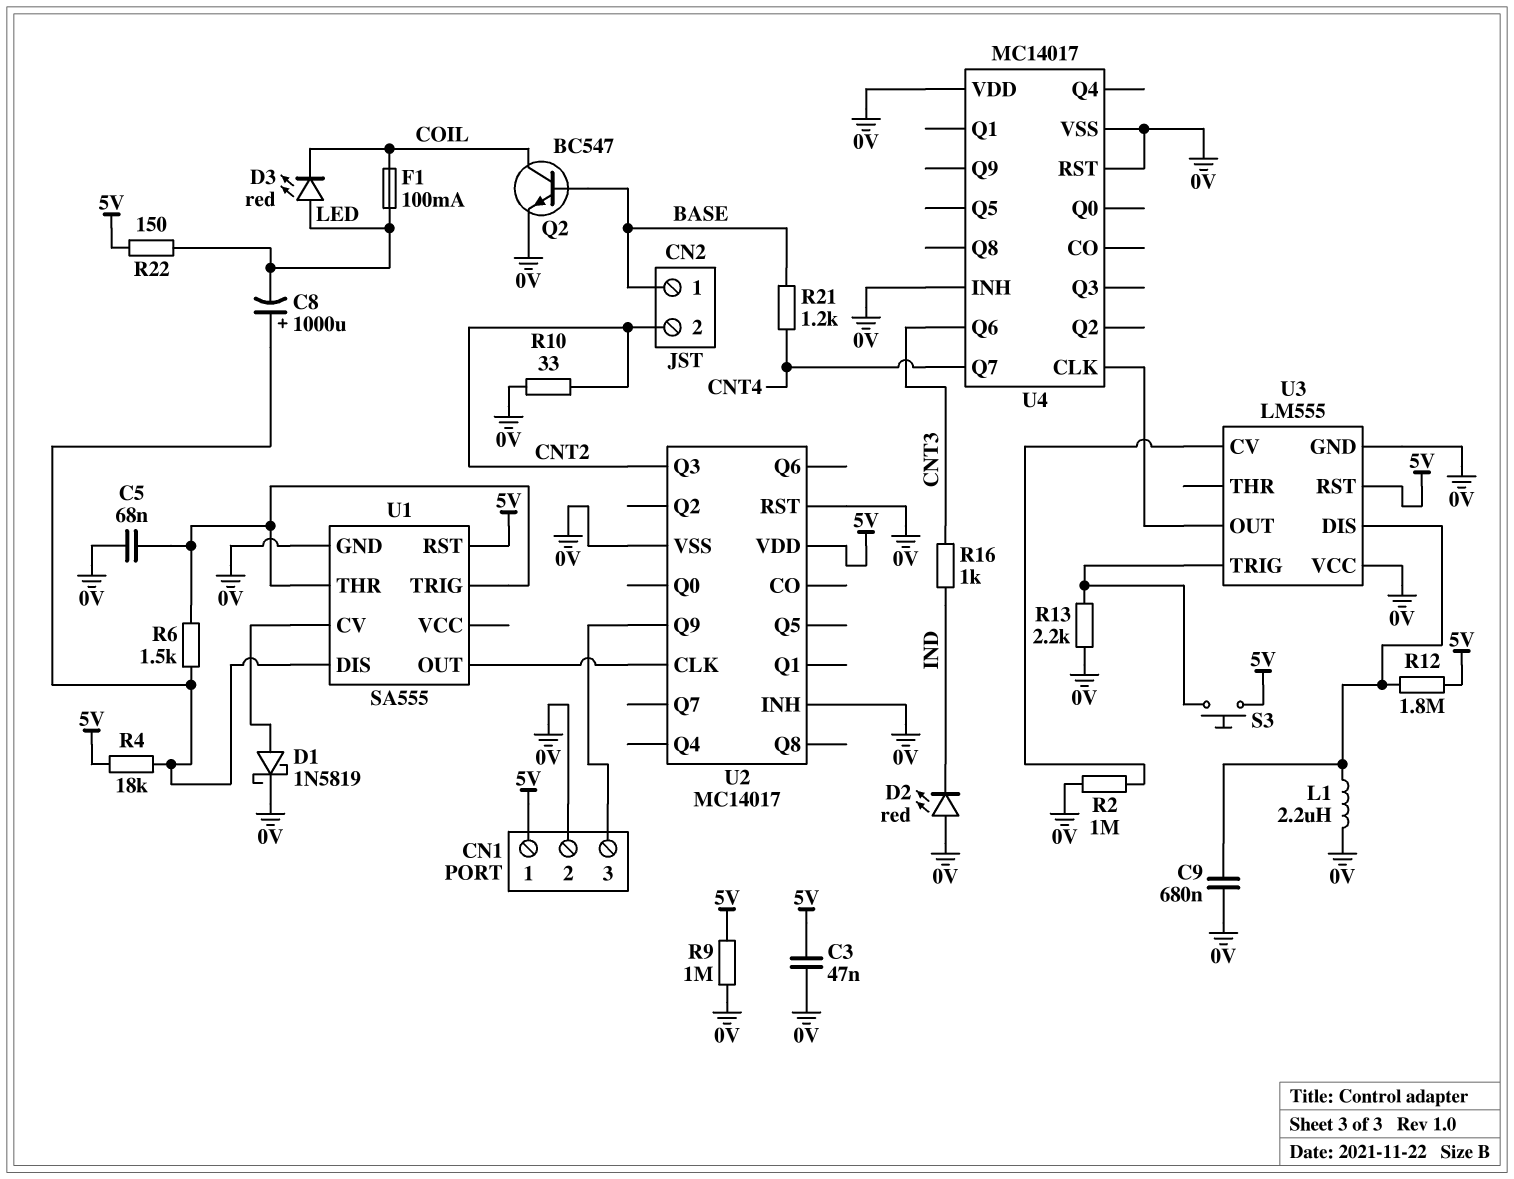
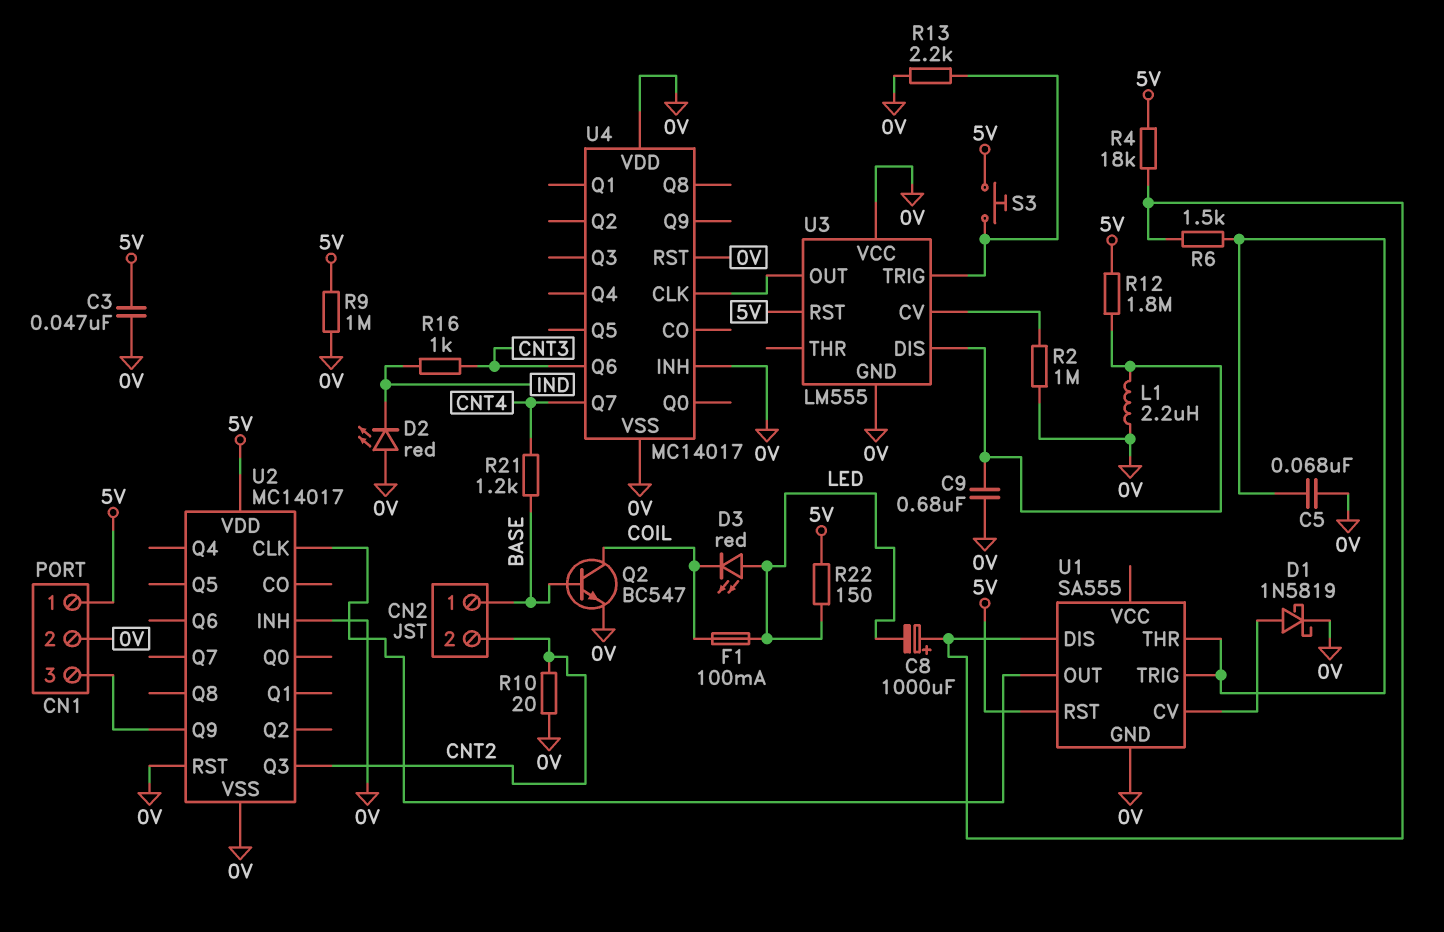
R10: 33 (0V, CNT2) -> 20 (0V, CNT2)

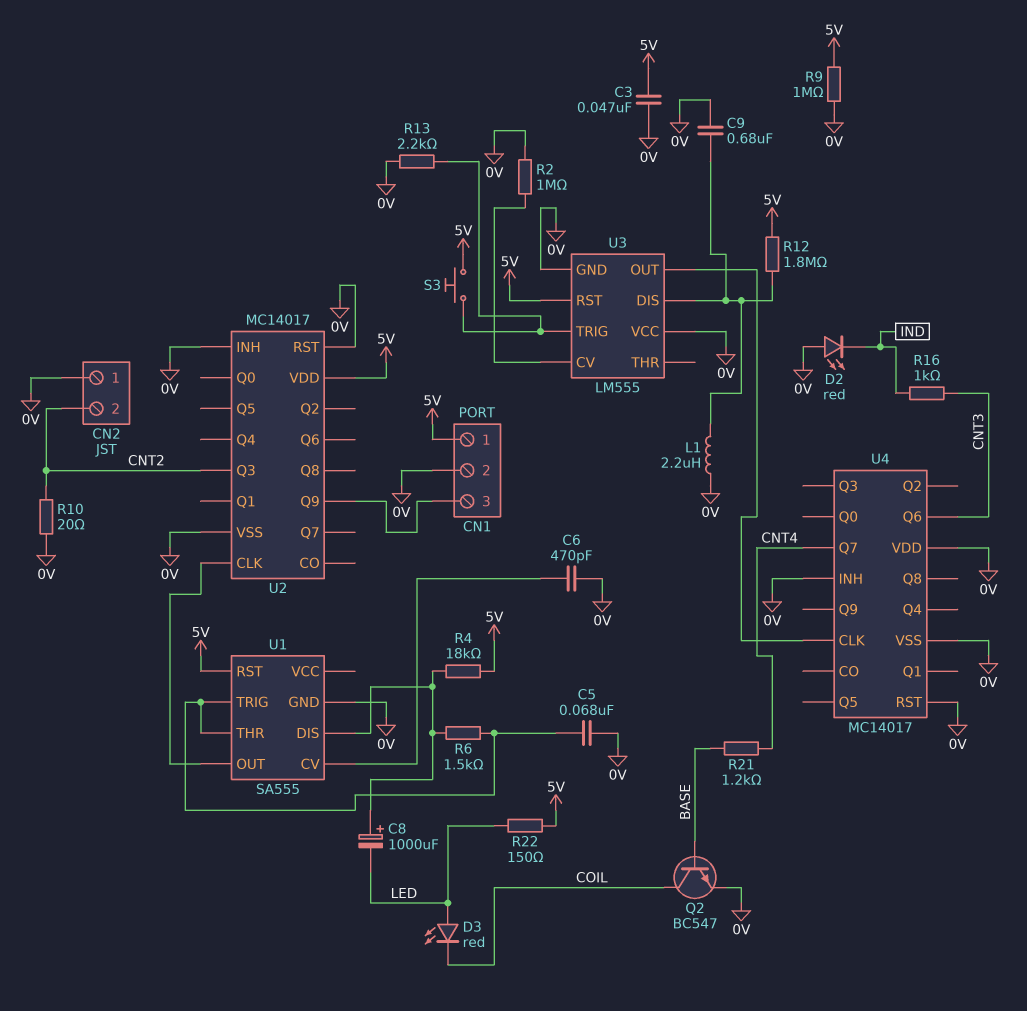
C6: none -> 470pF (0V, U1/CV)
CN2 pin 1: BASE -> 0V
D1: schottky 1N5819 (A U1/CV, K 0V) -> none
F1: 100mA (COIL, LED) -> none

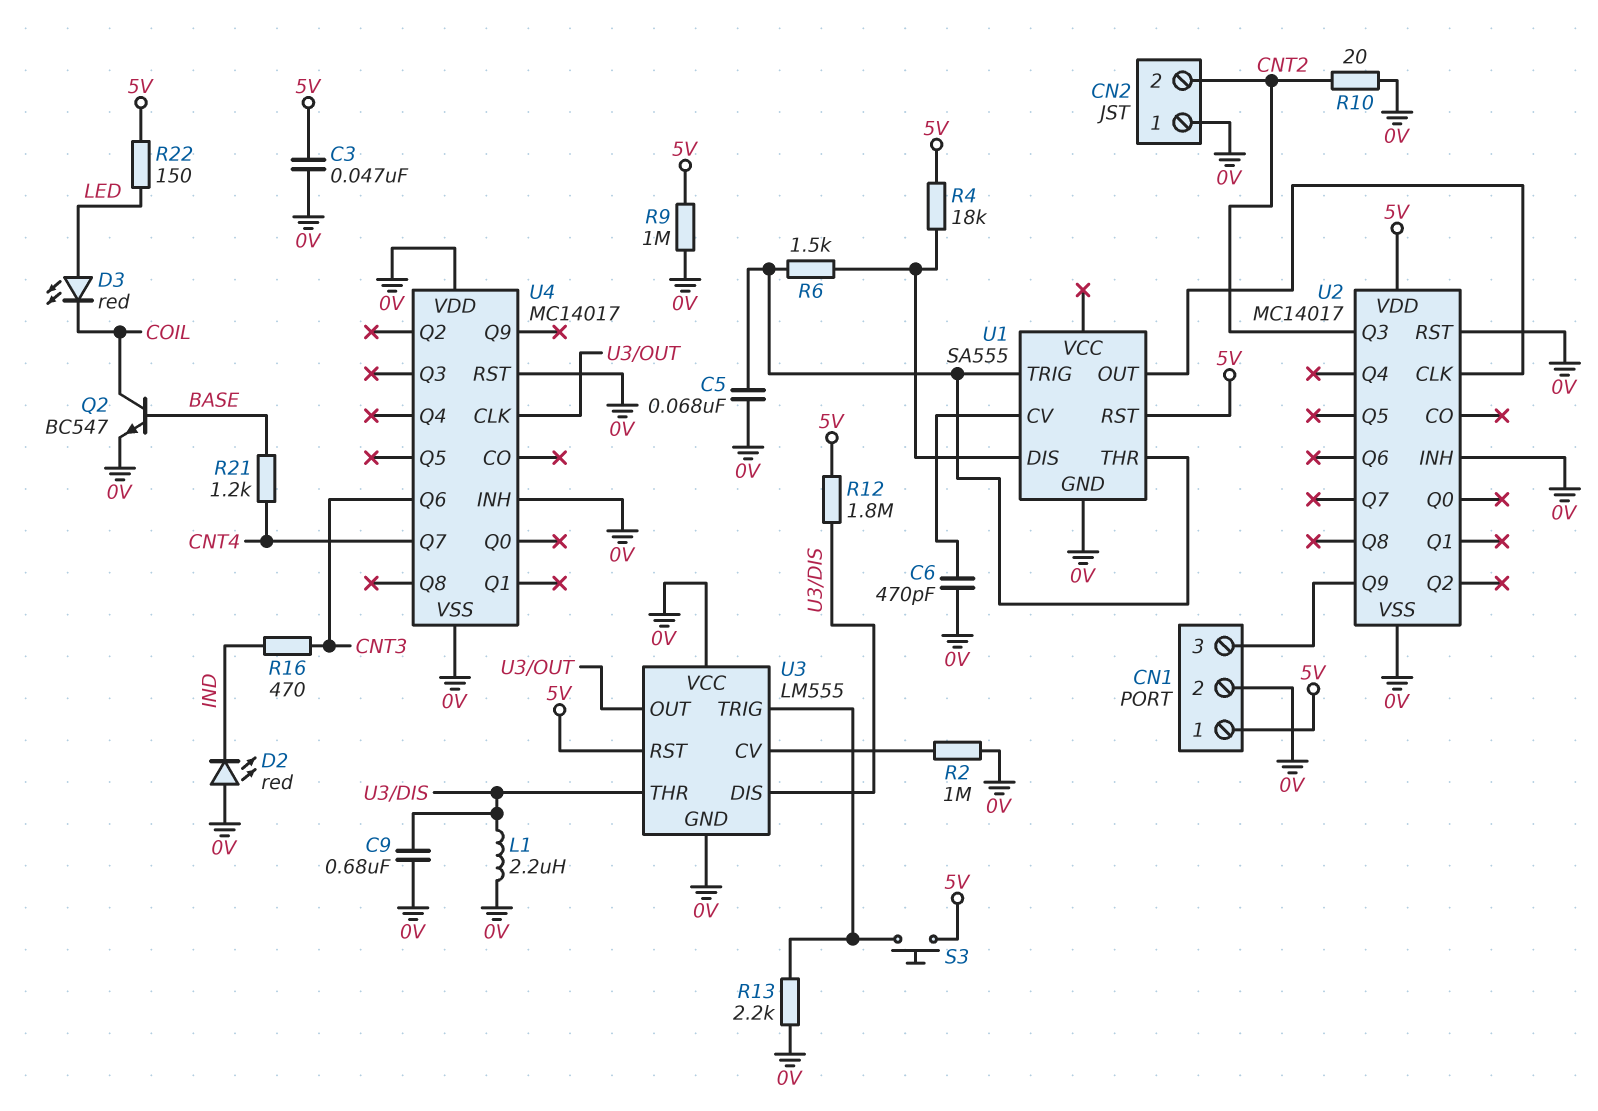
C8: 1000uF (plus U1/DIS, minus LED) -> none
R16: 1k (CNT3, IND) -> 470 (CNT3, IND)
U3 pin THR: none -> U3/DIS

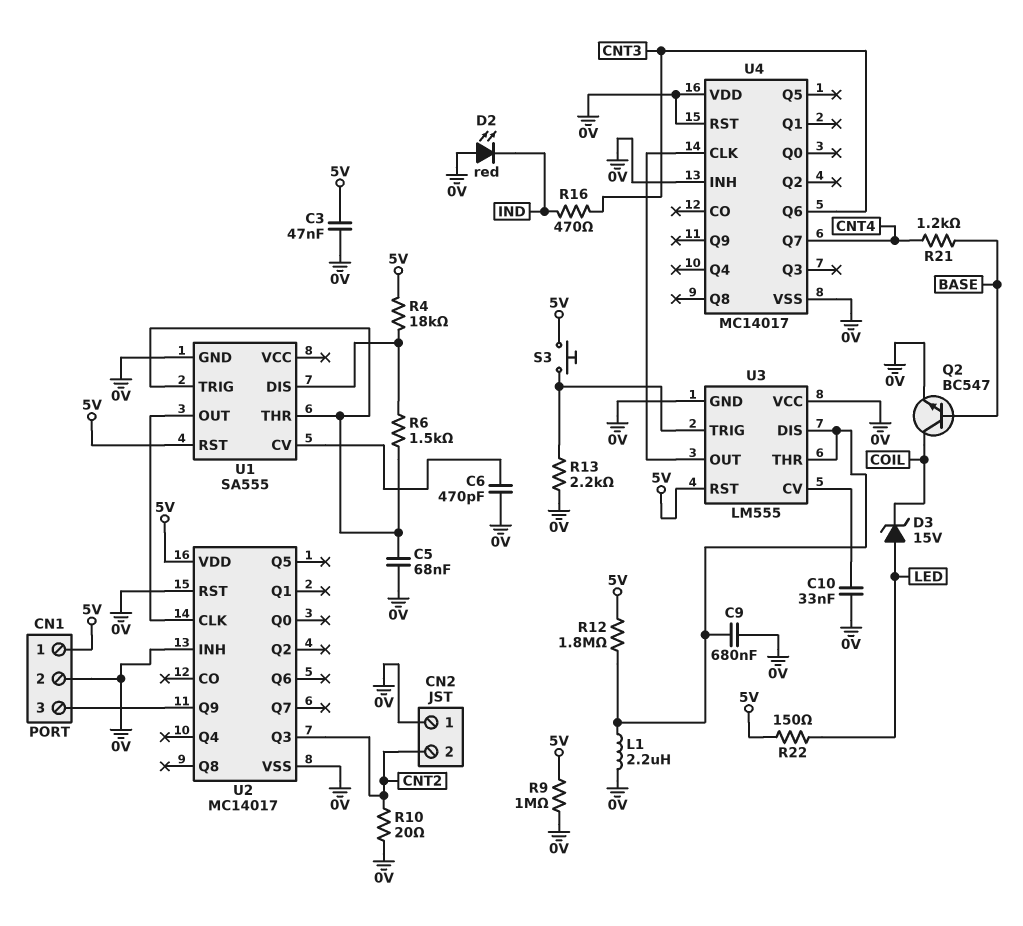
C10: none -> 33nF (0V, U3/CV)
D3: LED red (A LED, K COIL) -> zener 15V (A LED, K COIL)
R2: 1M (0V, U3/CV) -> none

